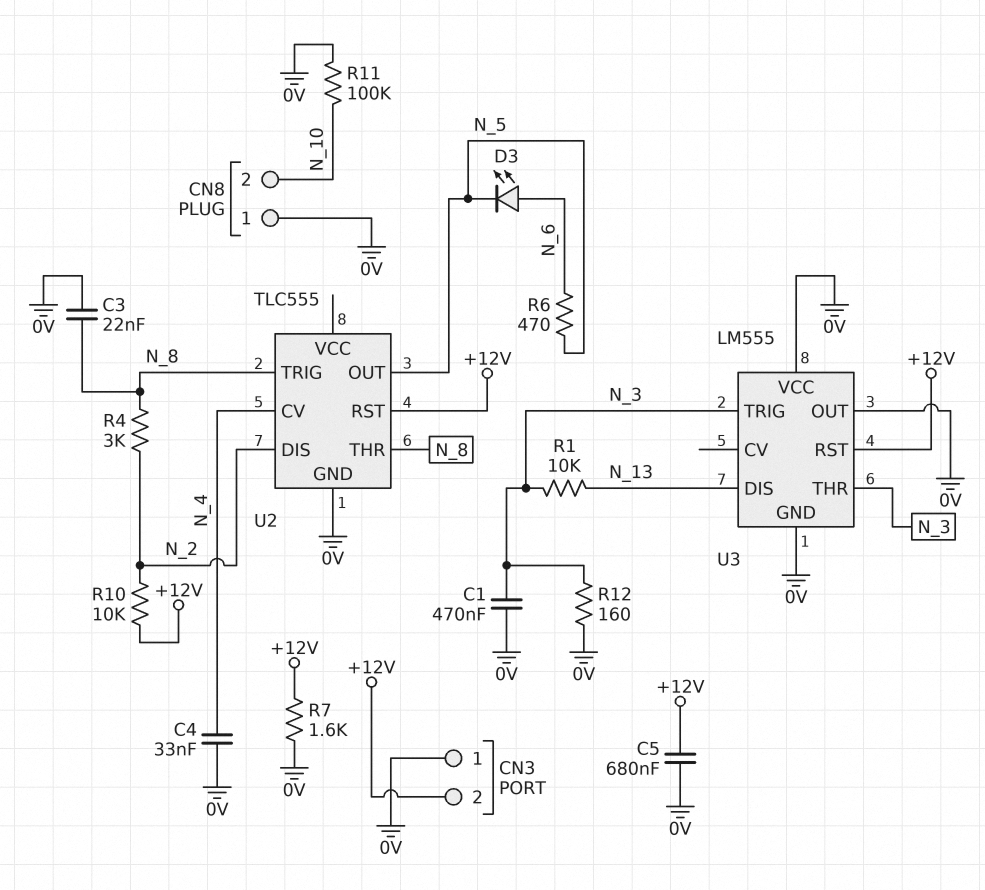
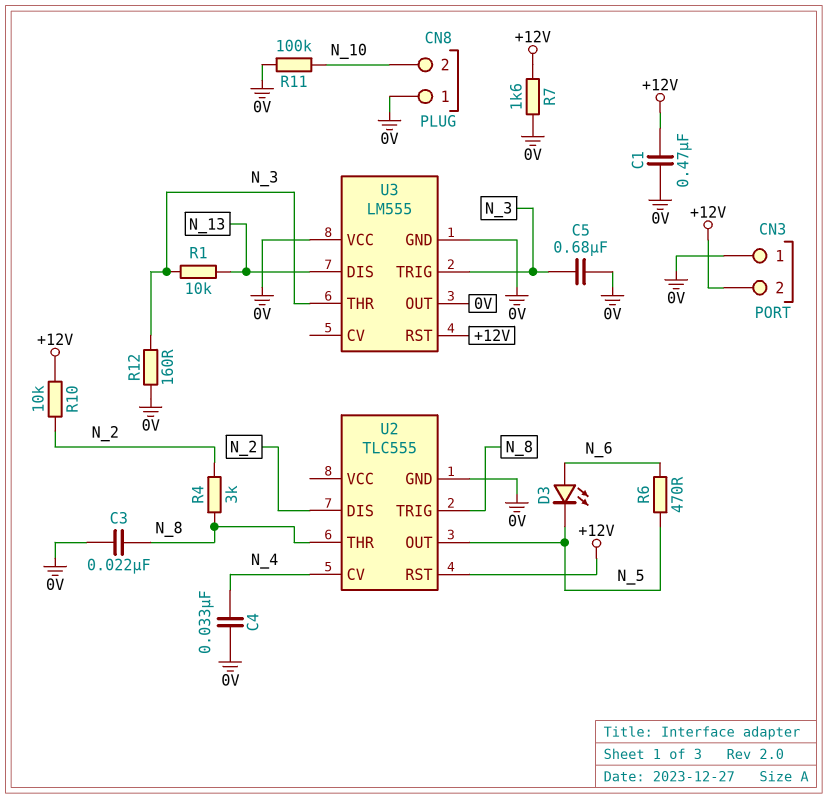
C1: 470nF (0V, N_3) -> 470nF (+12V, 0V)
C5: 680nF (+12V, 0V) -> 680nF (0V, N_3)

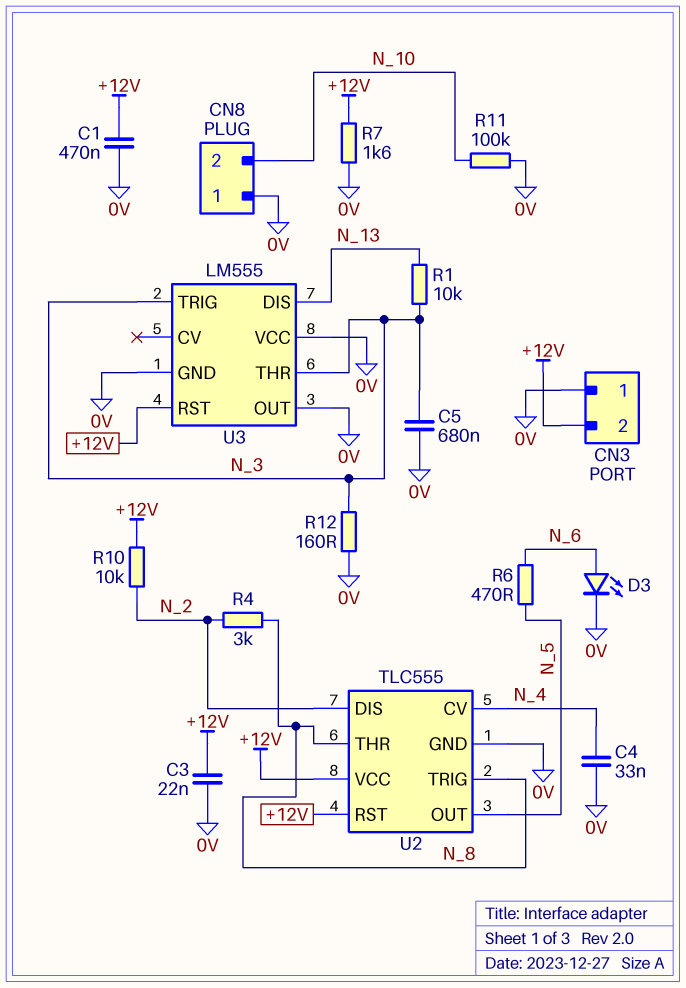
C3: 22nF (0V, N_8) -> 22nF (+12V, 0V)
D3: LED (A N_6, K N_5) -> LED (A N_6, K 0V)
U2 pin VCC: none -> +12V

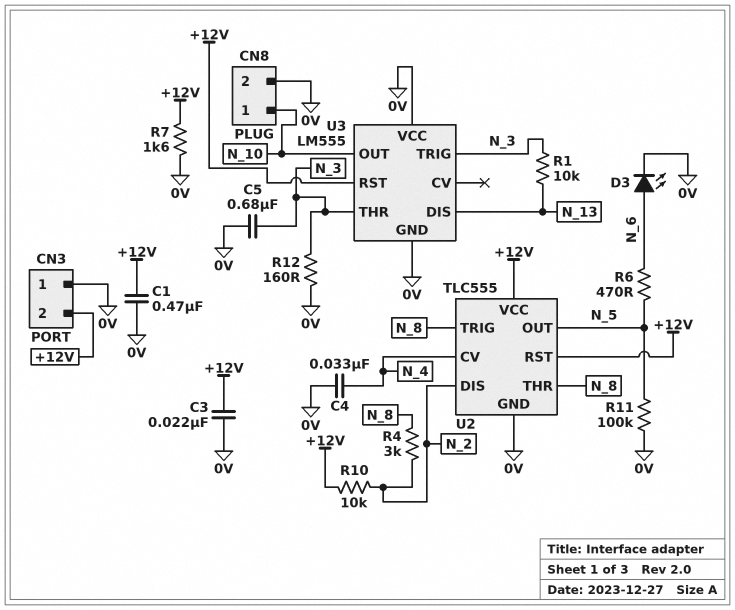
CN8 pin 1: 0V -> N_10
CN8 pin 2: N_10 -> 0V
R11: 100k (0V, N_10) -> 100k (0V, N_5)
U3 pin OUT: 0V -> N_10

